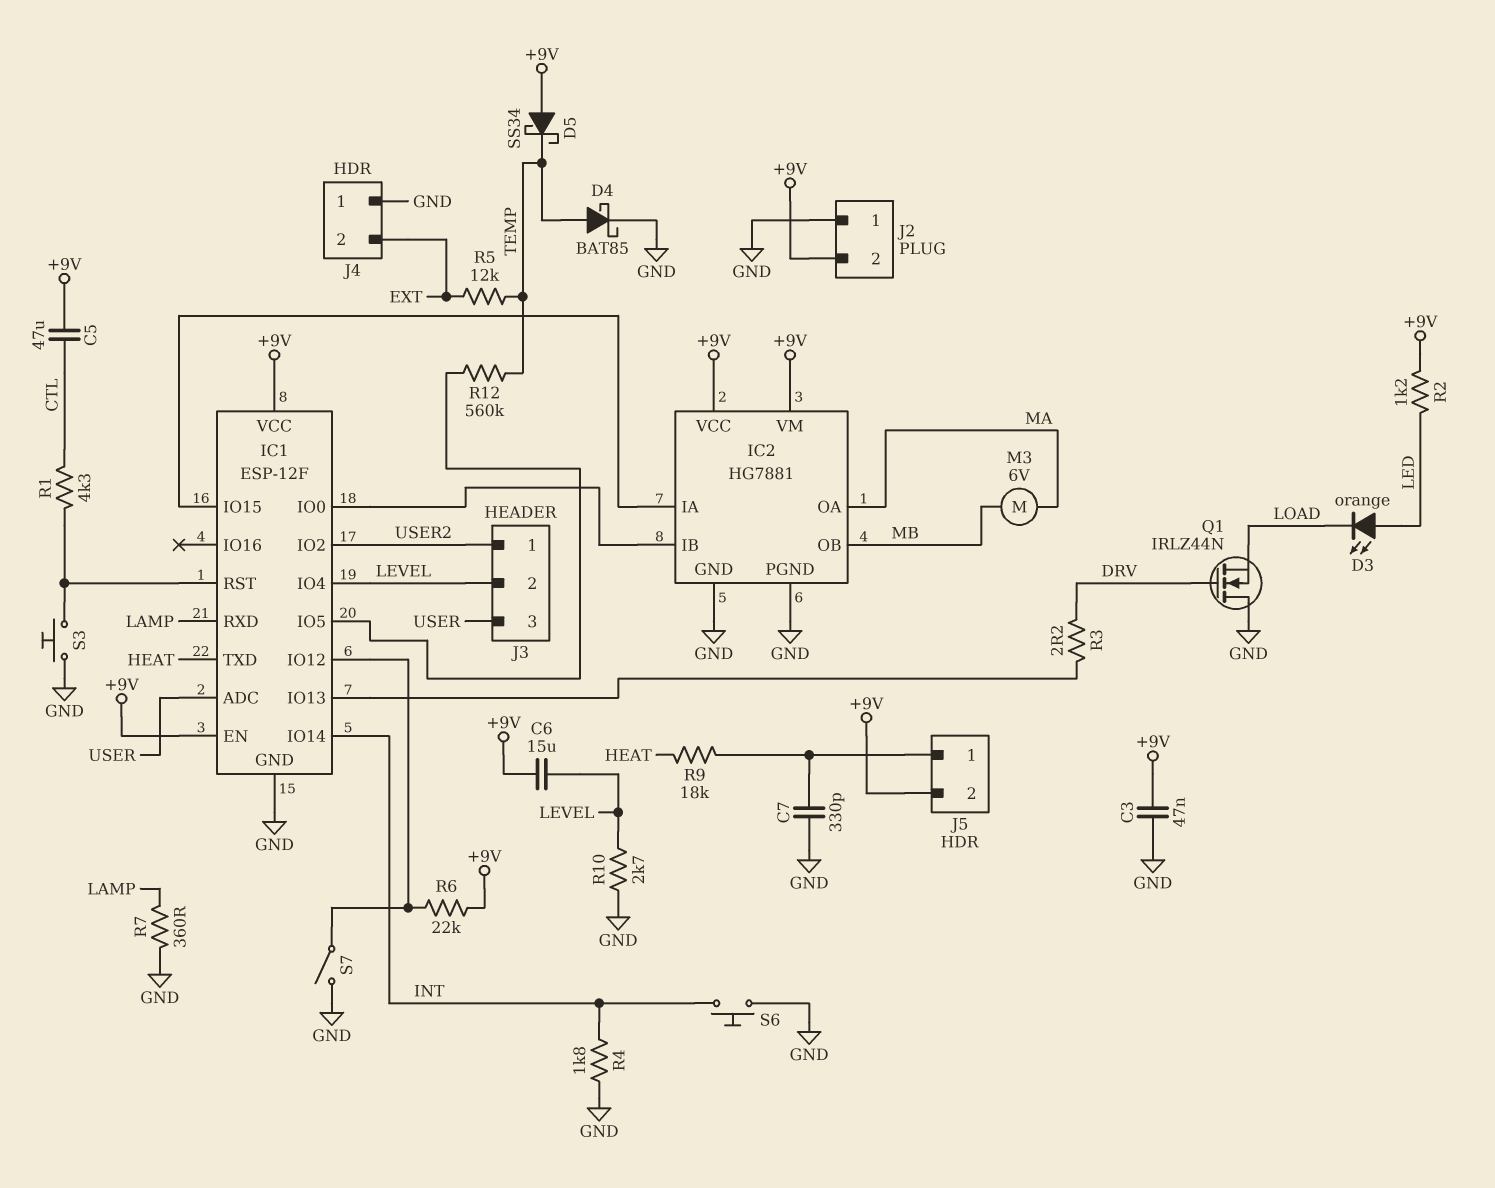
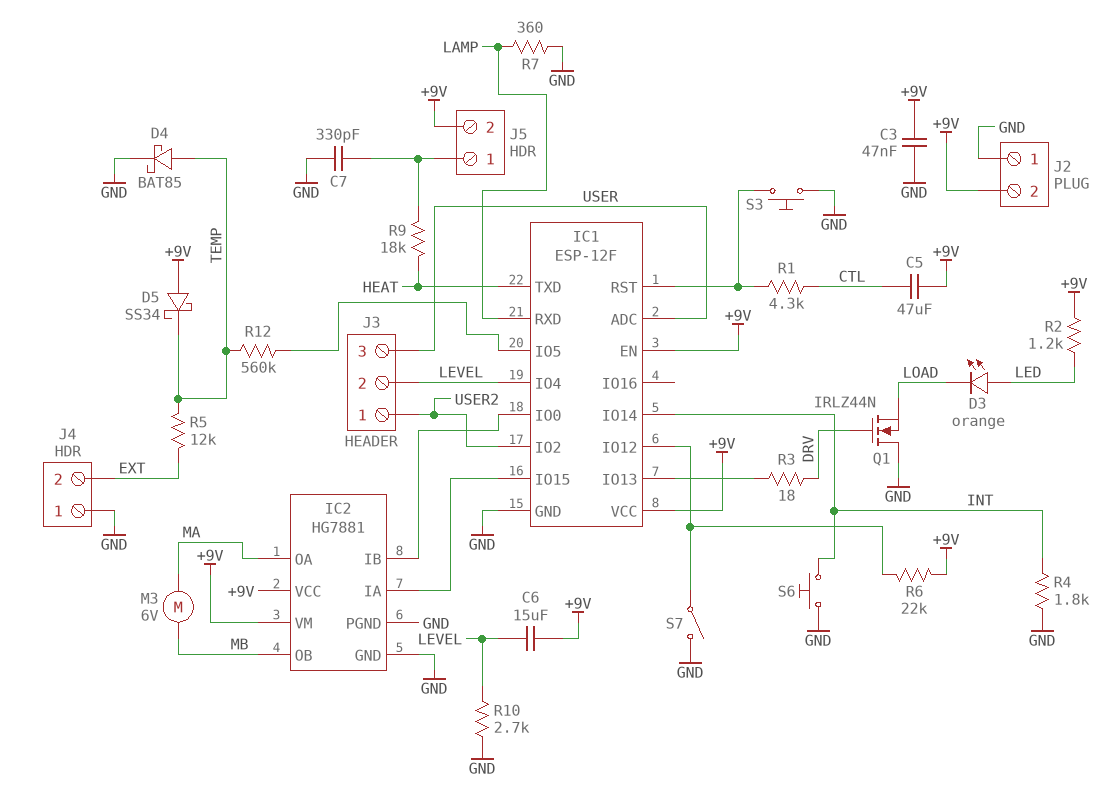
R3: 2.2 (DRV, IC1/IO13) -> 18 (DRV, IC1/IO13)

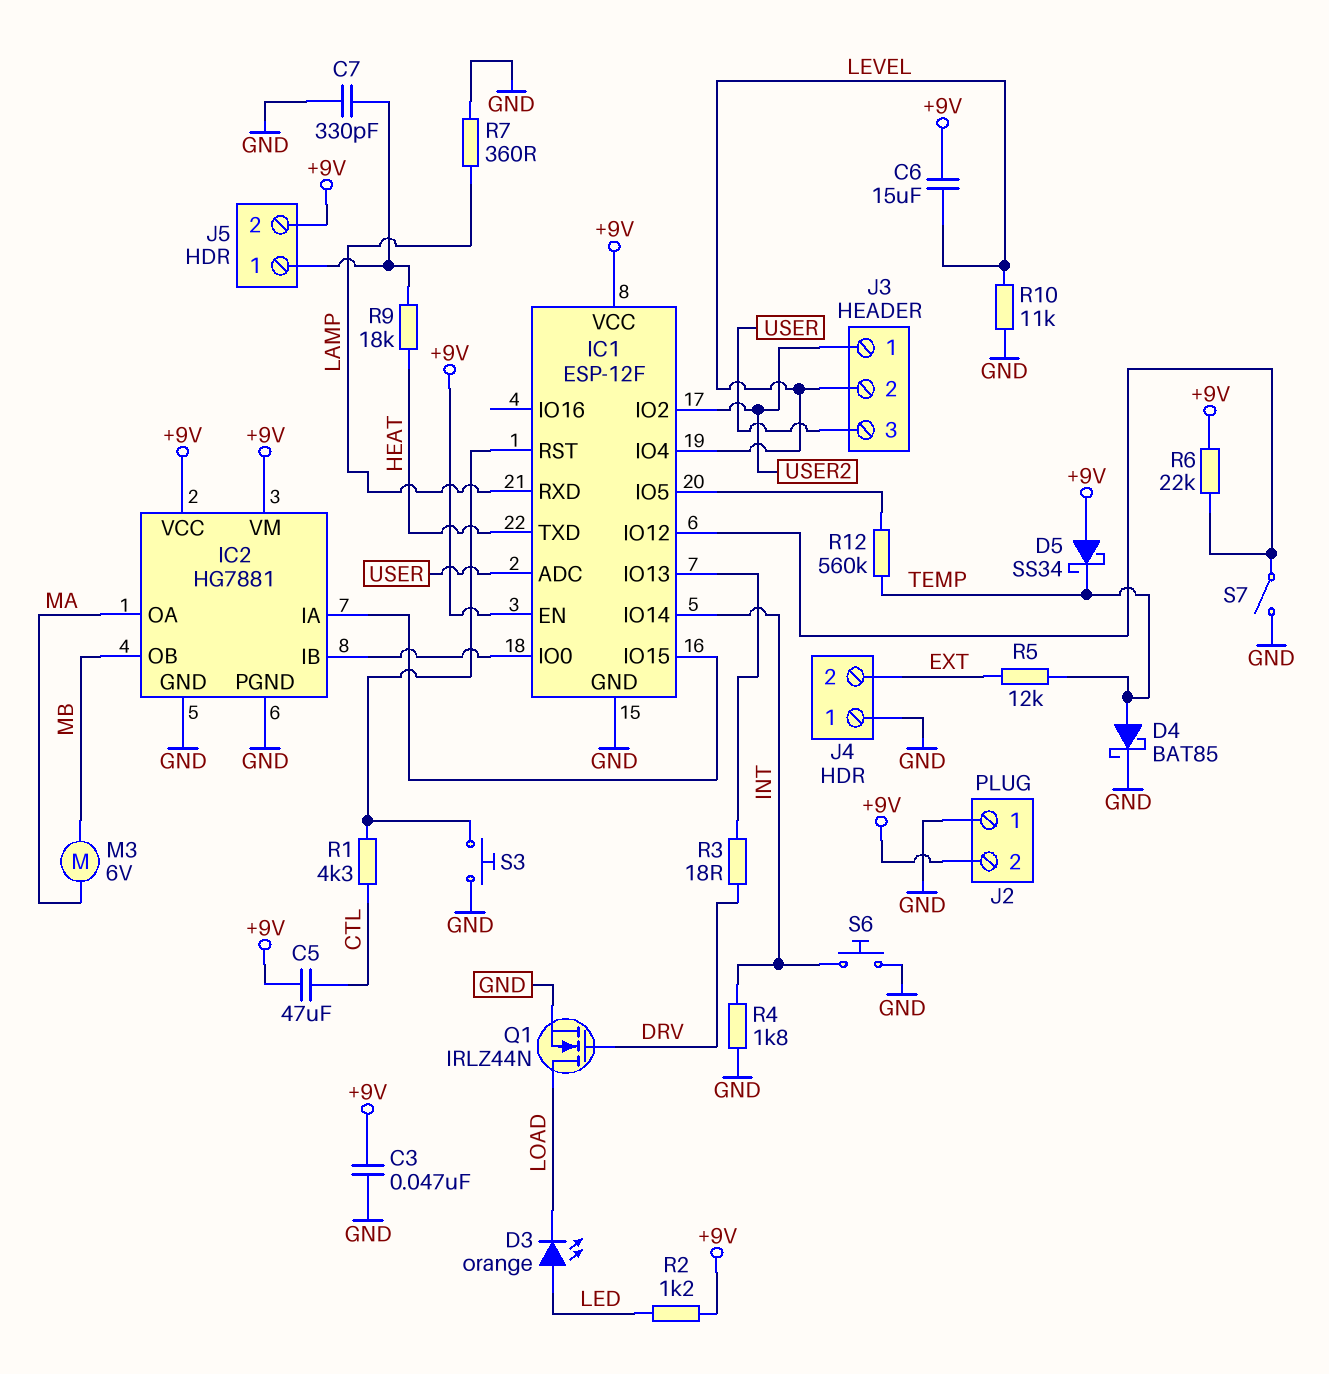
Q1: NMOS IRLZ44N (G DRV, D GND, S LOAD) -> NMOS IRLZ44N (G DRV, D LOAD, S GND)
R10: 2.7k (GND, LEVEL) -> 11k (GND, LEVEL)

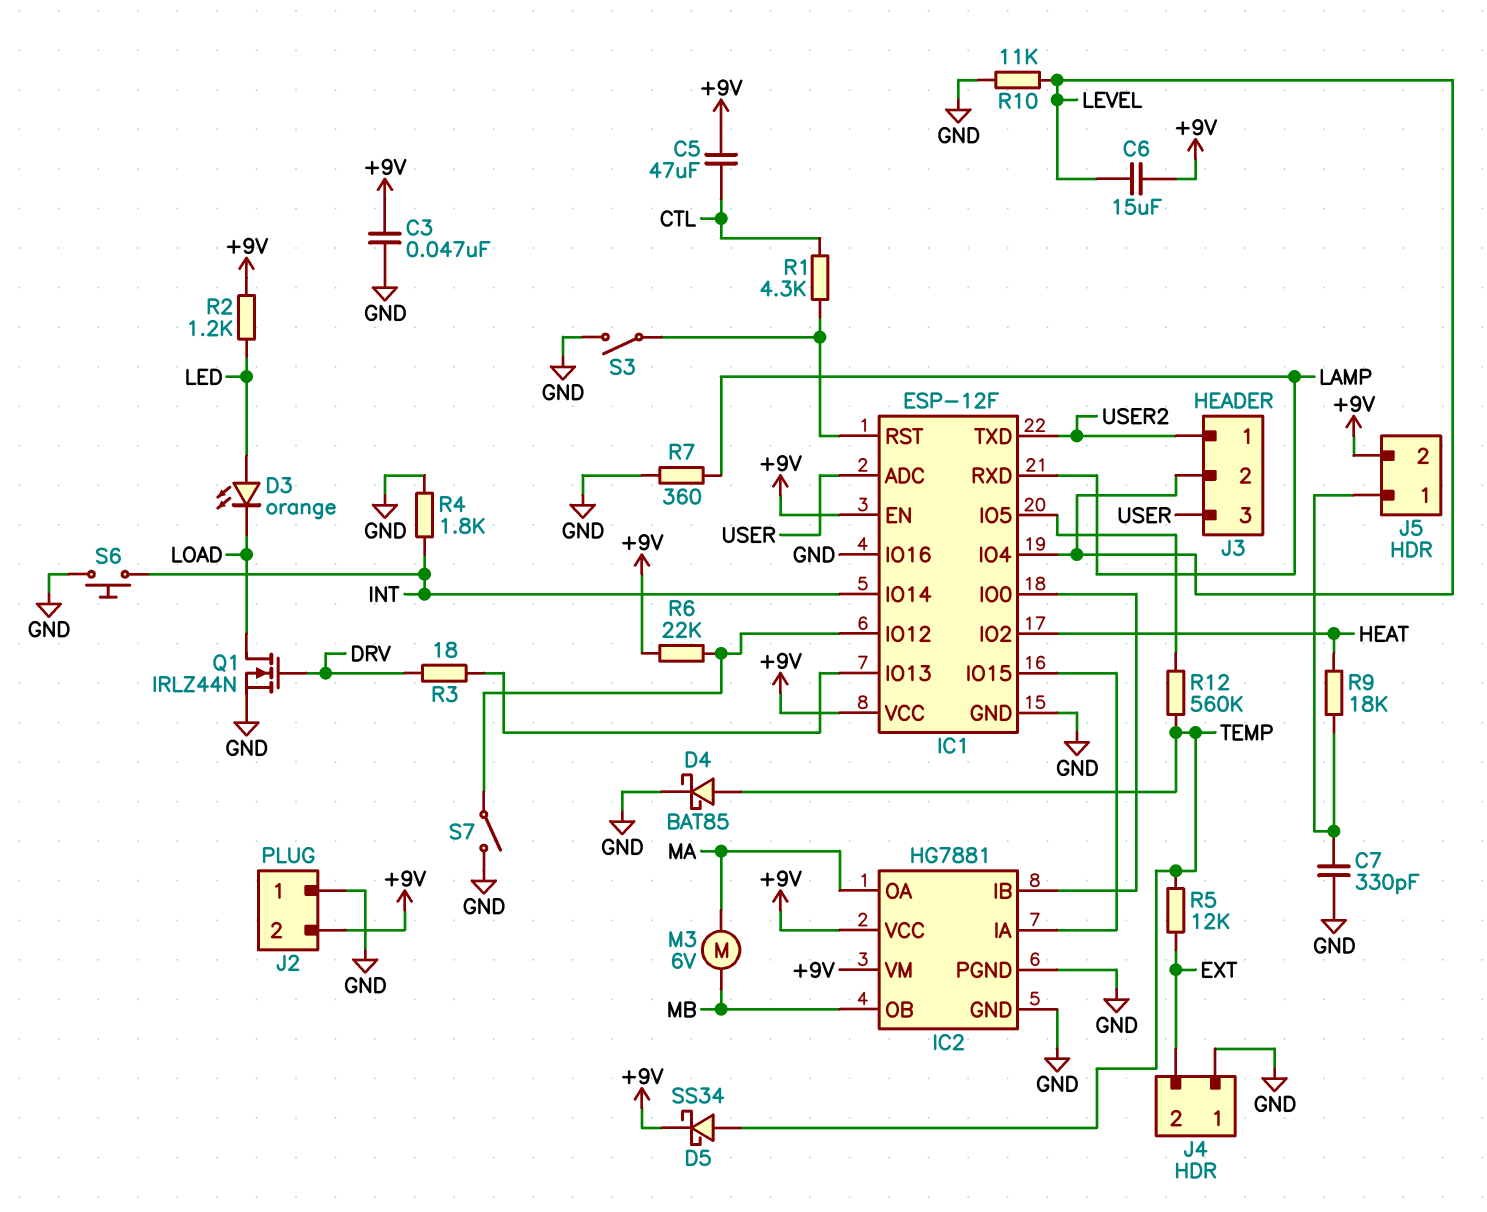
D5: schottky SS34 (A +9V, K TEMP) -> schottky SS34 (A TEMP, K +9V)
IC1 pin IO2: USER2 -> HEAT
IC1 pin IO16: none -> GND
IC1 pin TXD: HEAT -> USER2
S3: button (GND, IC1/RST) -> switch (GND, IC1/RST)

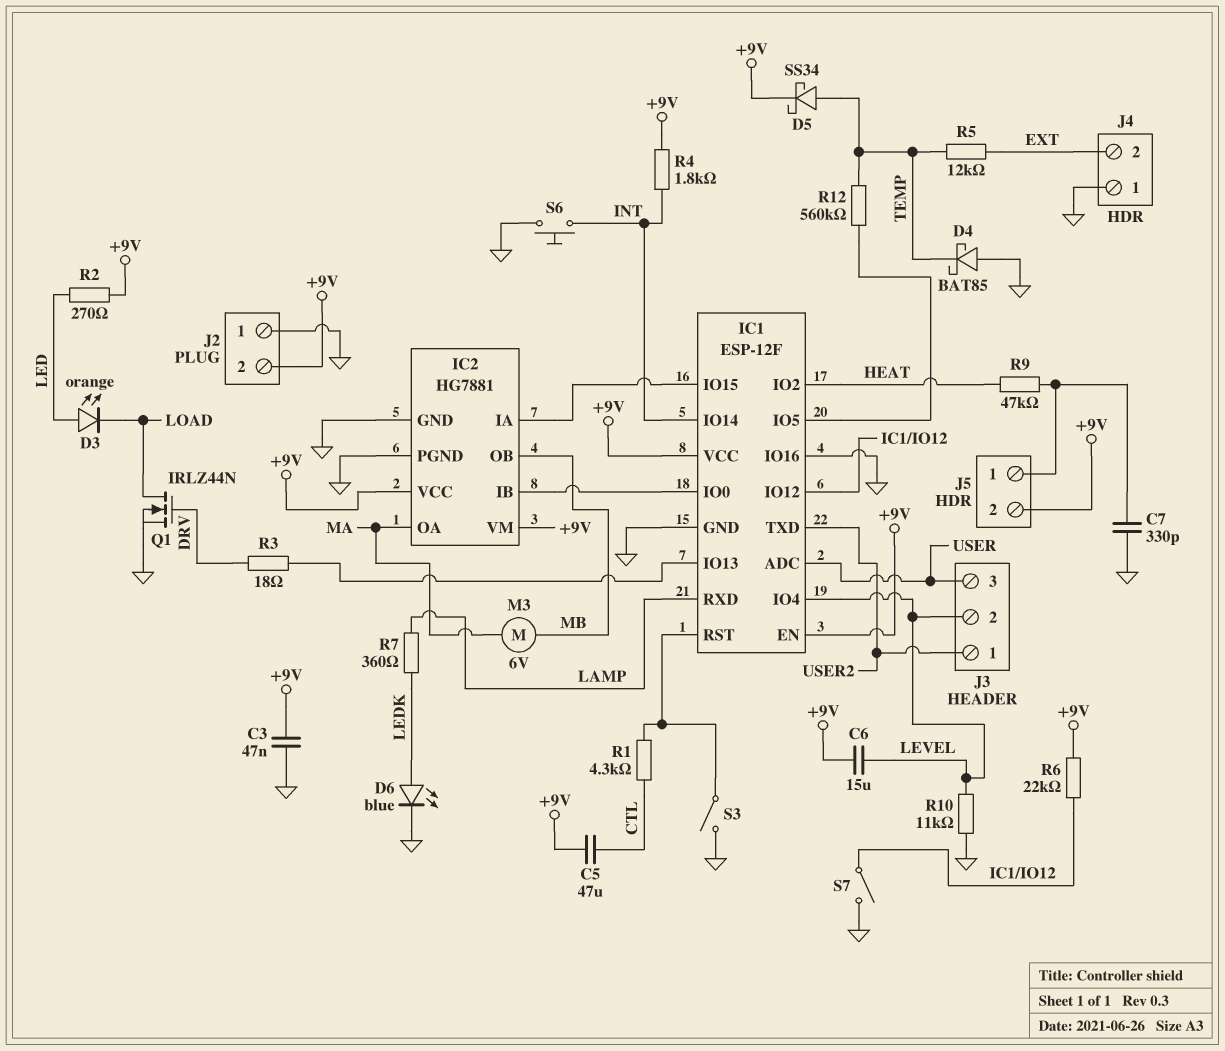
D4: schottky BAT85 (A TEMP, K GND) -> schottky BAT85 (A GND, K TEMP)
D6: none -> LED blue (A LEDK, K GND)
R2: 1.2k (+9V, LED) -> 270 (+9V, LED)
R4: 1.8k (GND, INT) -> 1.8k (+9V, INT)
R7: 360 (GND, LAMP) -> 360 (LAMP, LEDK)
R9: 18k (HEAT, J5/1) -> 47k (HEAT, J5/1)

